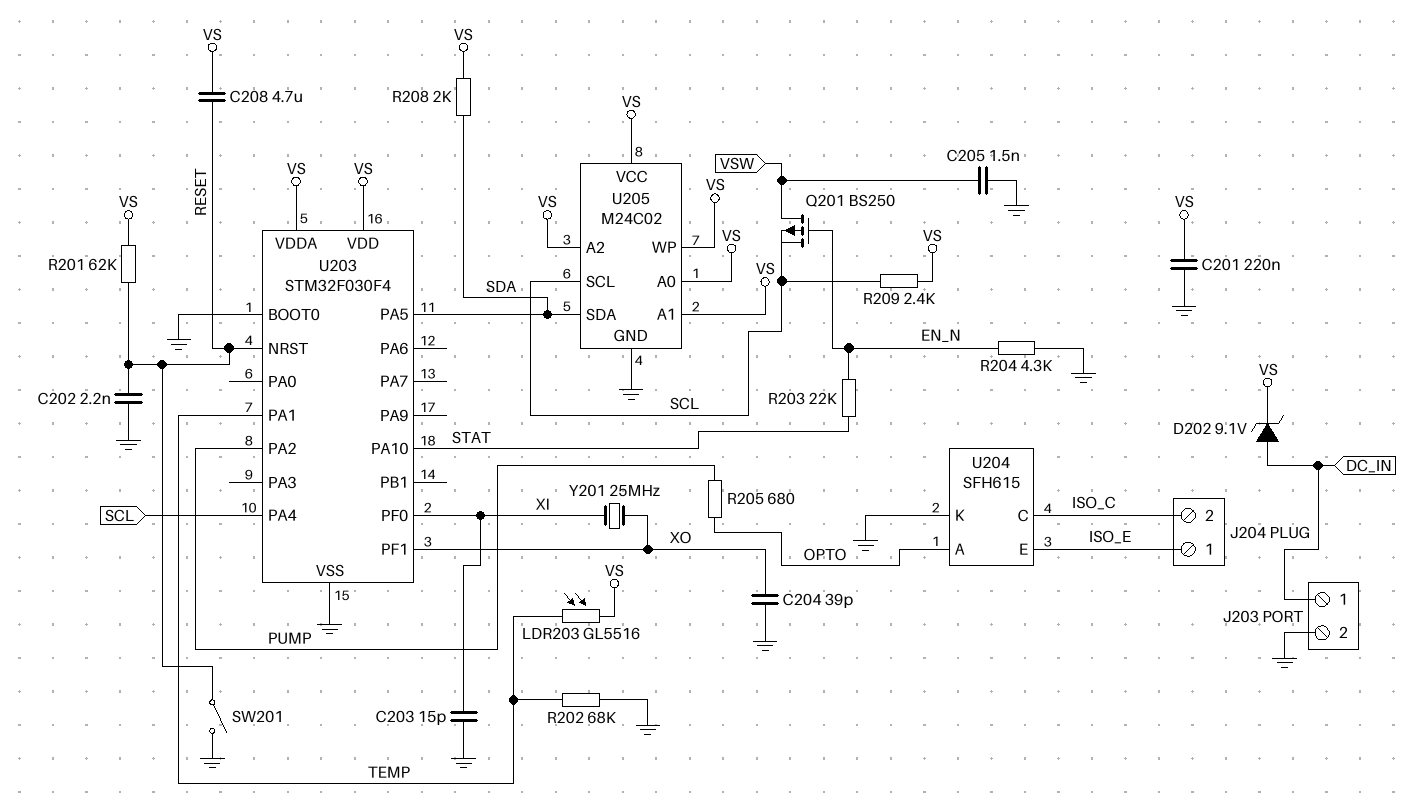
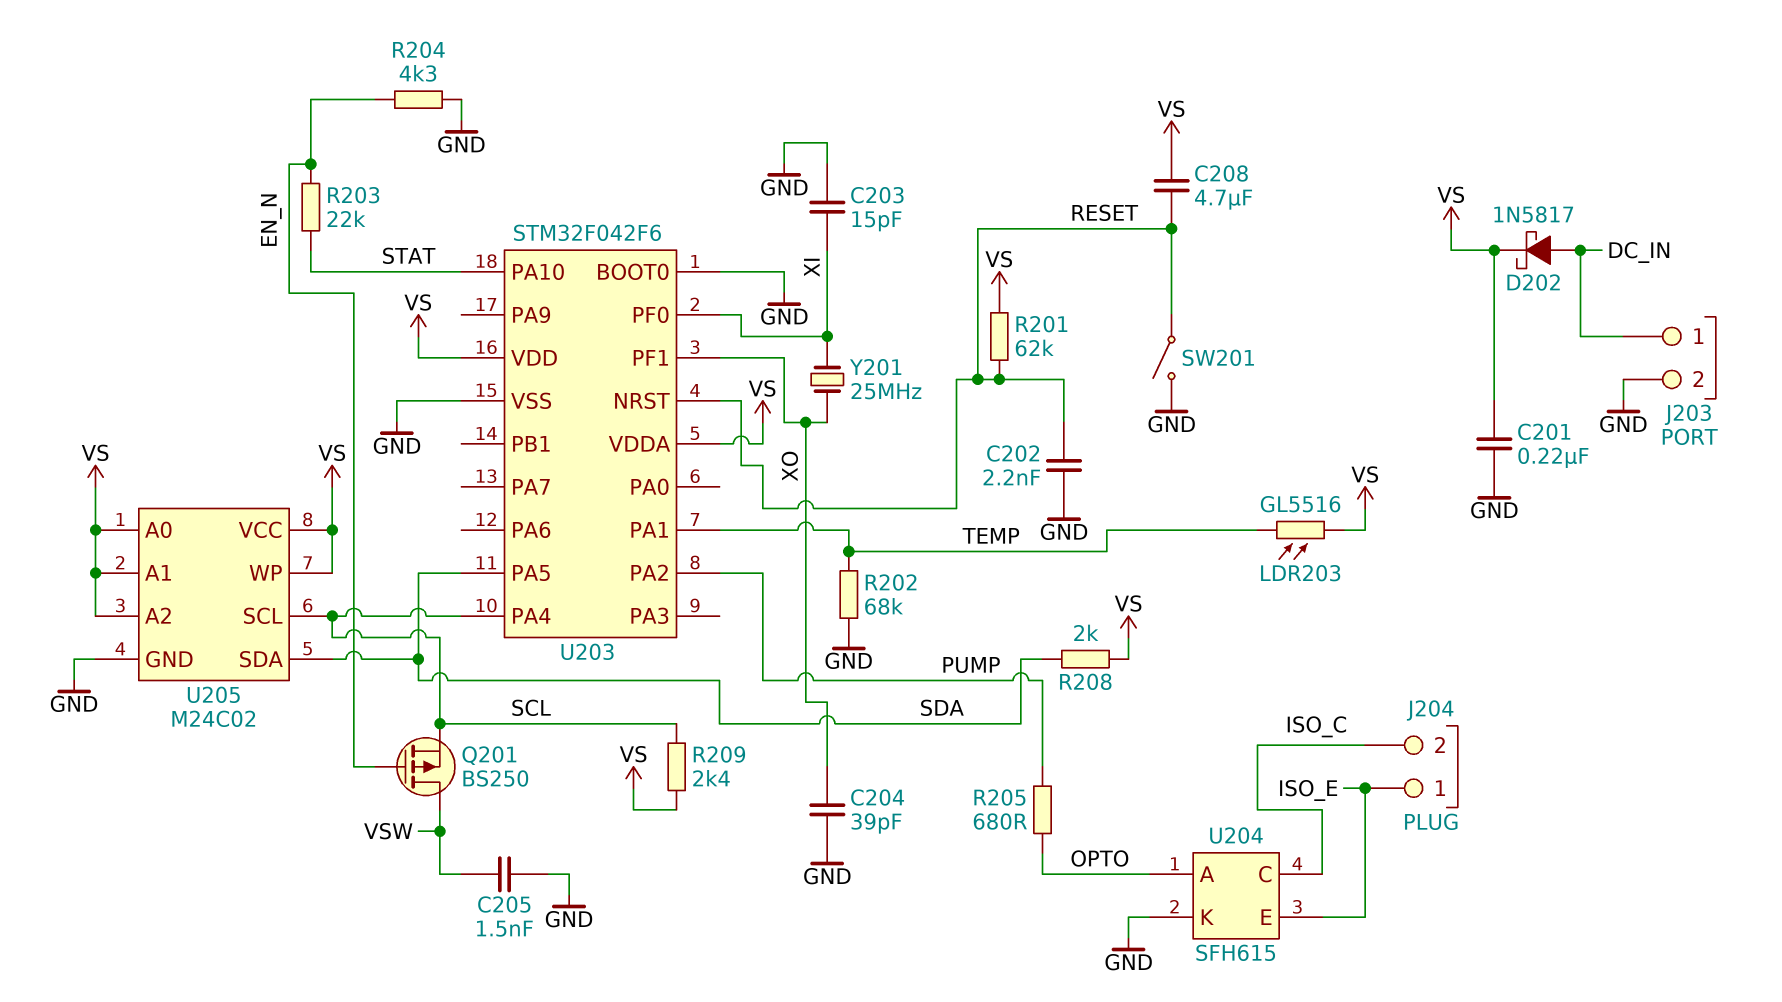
D202: zener 9.1V (A DC_IN, K VS) -> schottky 1N5817 (A DC_IN, K VS)
U203: STM32F030F4 -> STM32F042F6

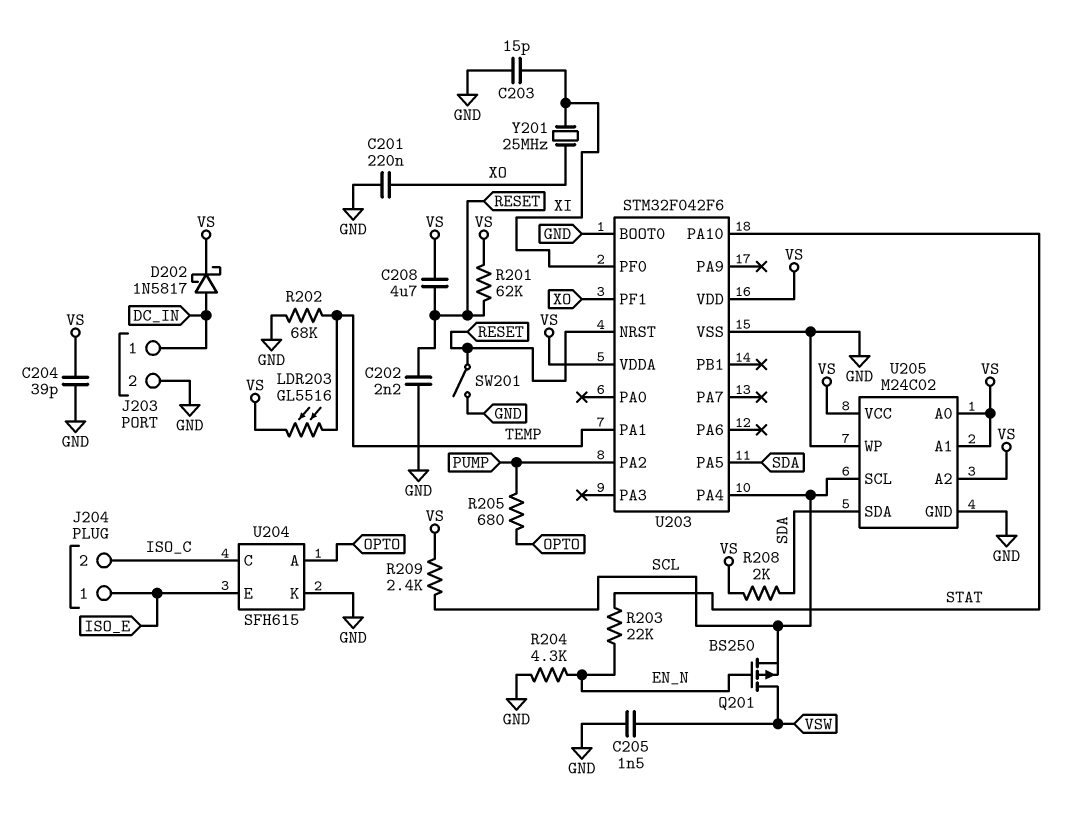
C201: 220nF (GND, VS) -> 220nF (GND, XO)
C204: 39pF (GND, XO) -> 39pF (GND, VS)
U205 pin WP: VS -> GND

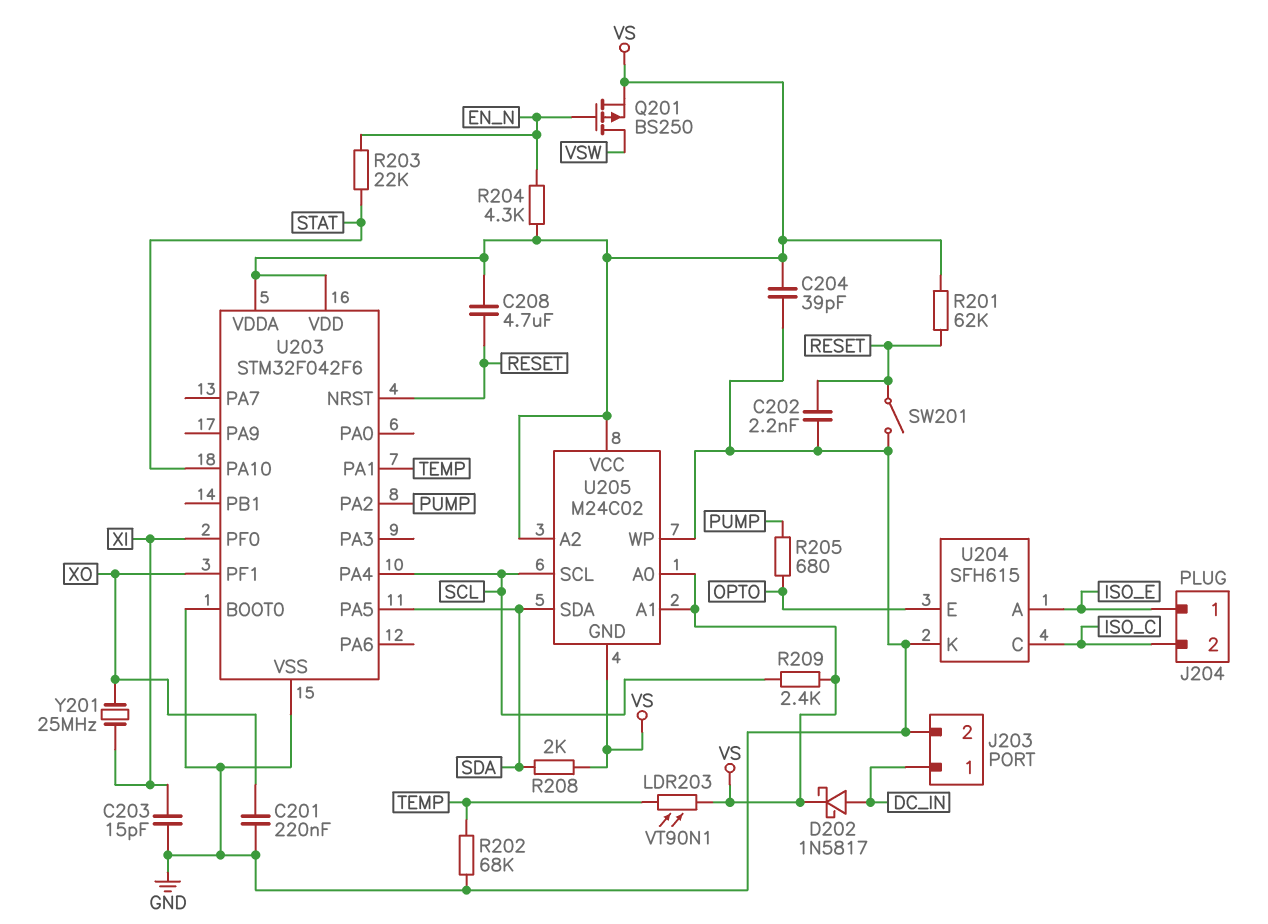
C205: 1.5nF (GND, VSW) -> none
LDR203: GL5516 (TEMP, VS) -> VT90N1 (TEMP, VS)
Q201: PMOS BS250 (G EN_N, D VSW, S SCL) -> PMOS BS250 (G EN_N, D VSW, S VS)
R204: 4.3k (EN_N, GND) -> 4.3k (EN_N, VS)
U204 pin A: OPTO -> ISO_E
U204 pin E: ISO_E -> OPTO
U205 pin GND: GND -> VS

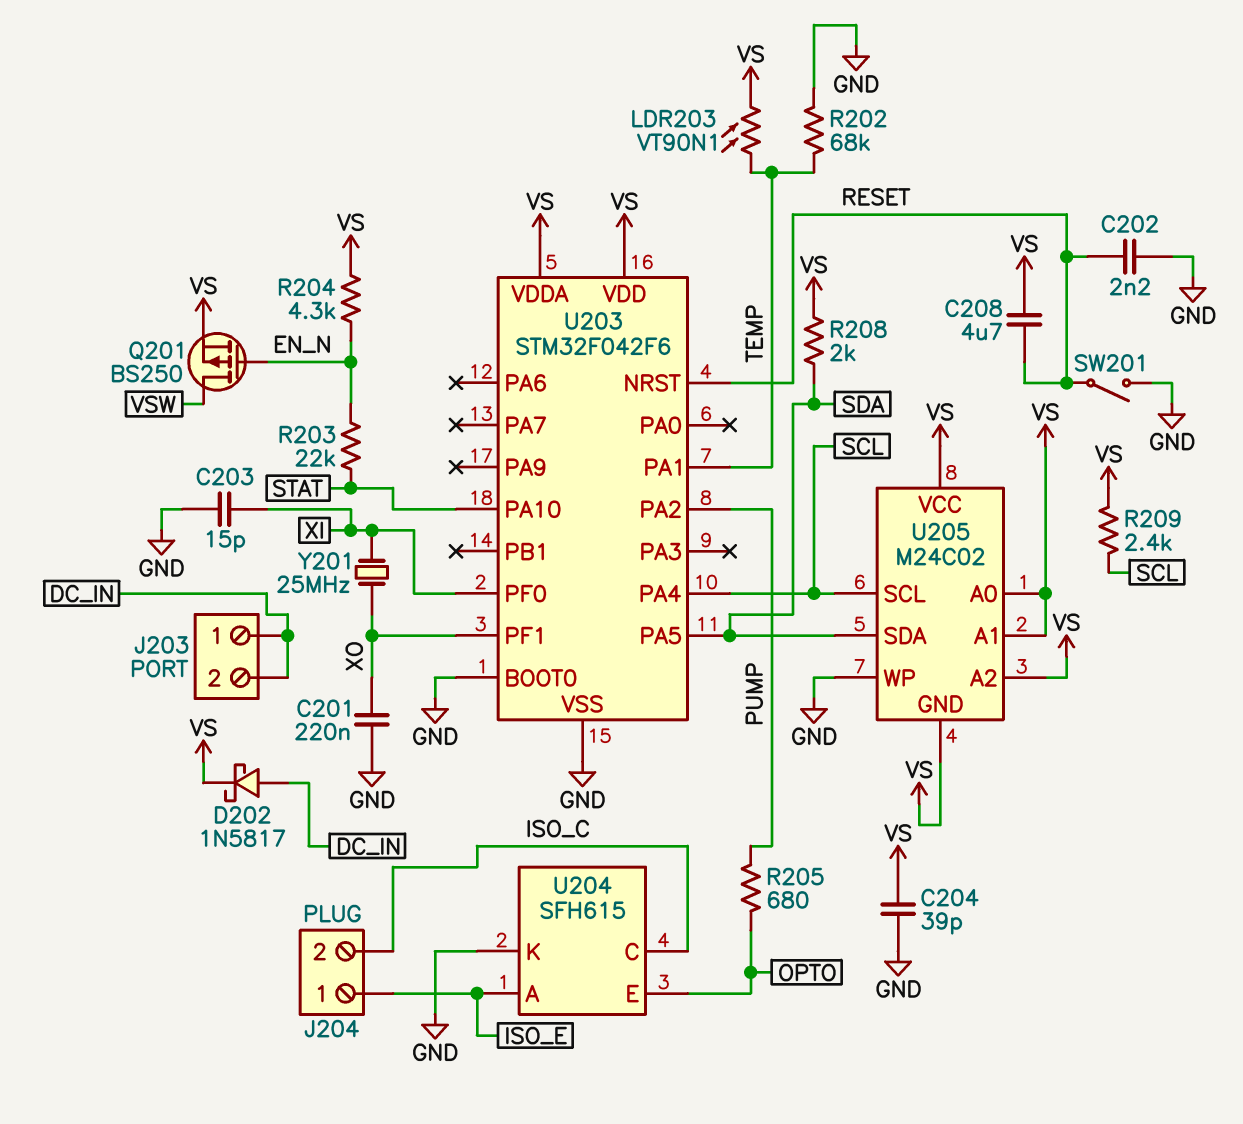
J203 pin 2: GND -> DC_IN
R201: 62k (RESET, VS) -> none

